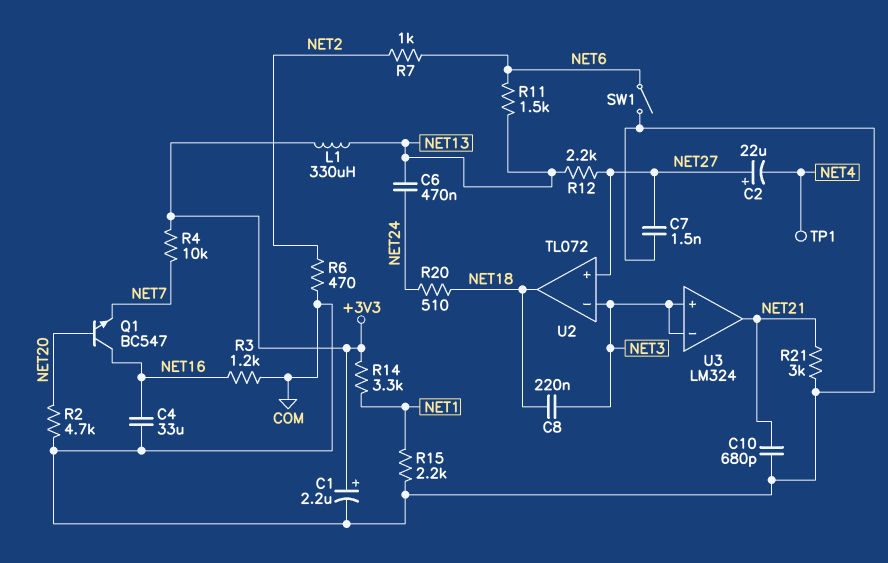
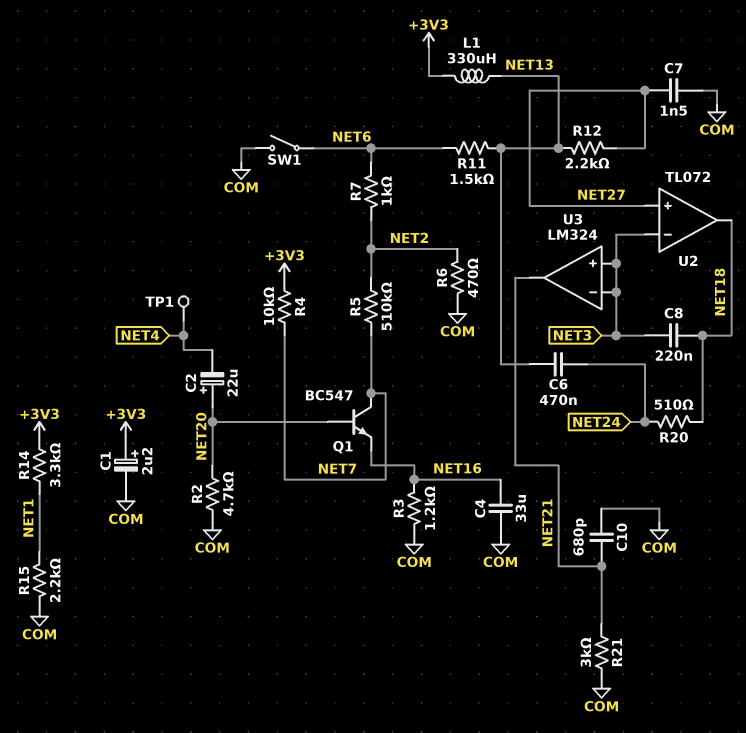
C2: 22uF (plus NET27, minus NET4) -> 22uF (plus NET20, minus NET4)
Q1: NPN BC547 (B NET20, C NET16, E NET7) -> NPN BC547 (B NET20, C NET7, E NET16)
R5: none -> 510k (NET2, NET7)

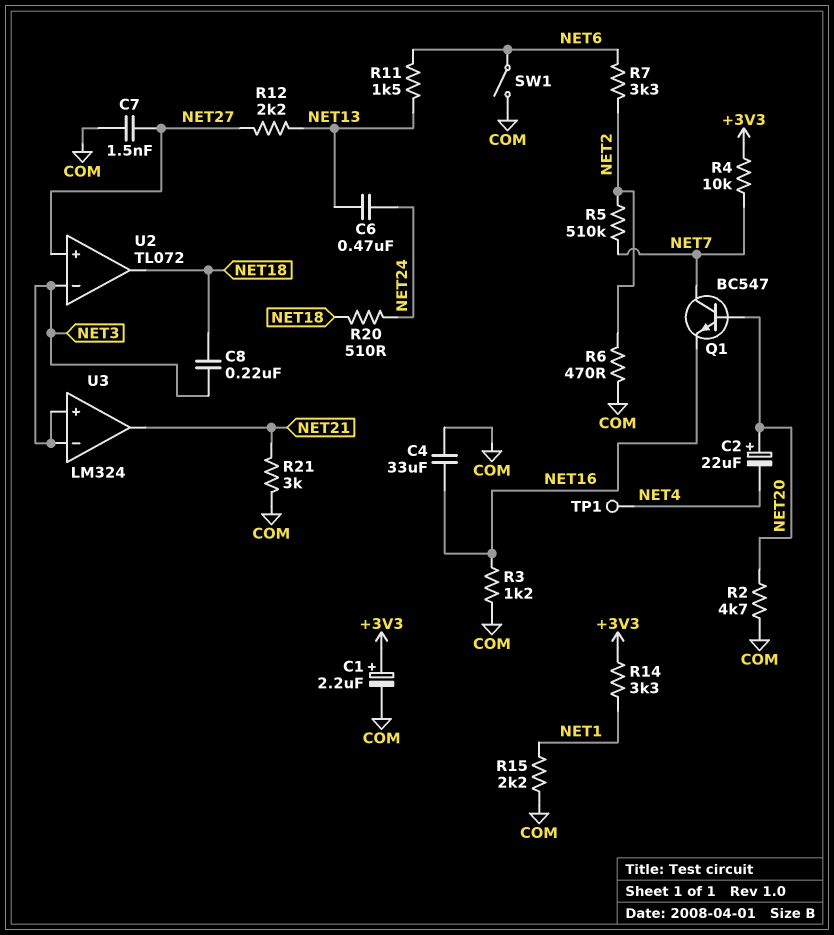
C10: 680pF (COM, NET21) -> none
L1: 330uH (+3V3, NET13) -> none
R7: 1k (NET2, NET6) -> 3.3k (NET2, NET6)

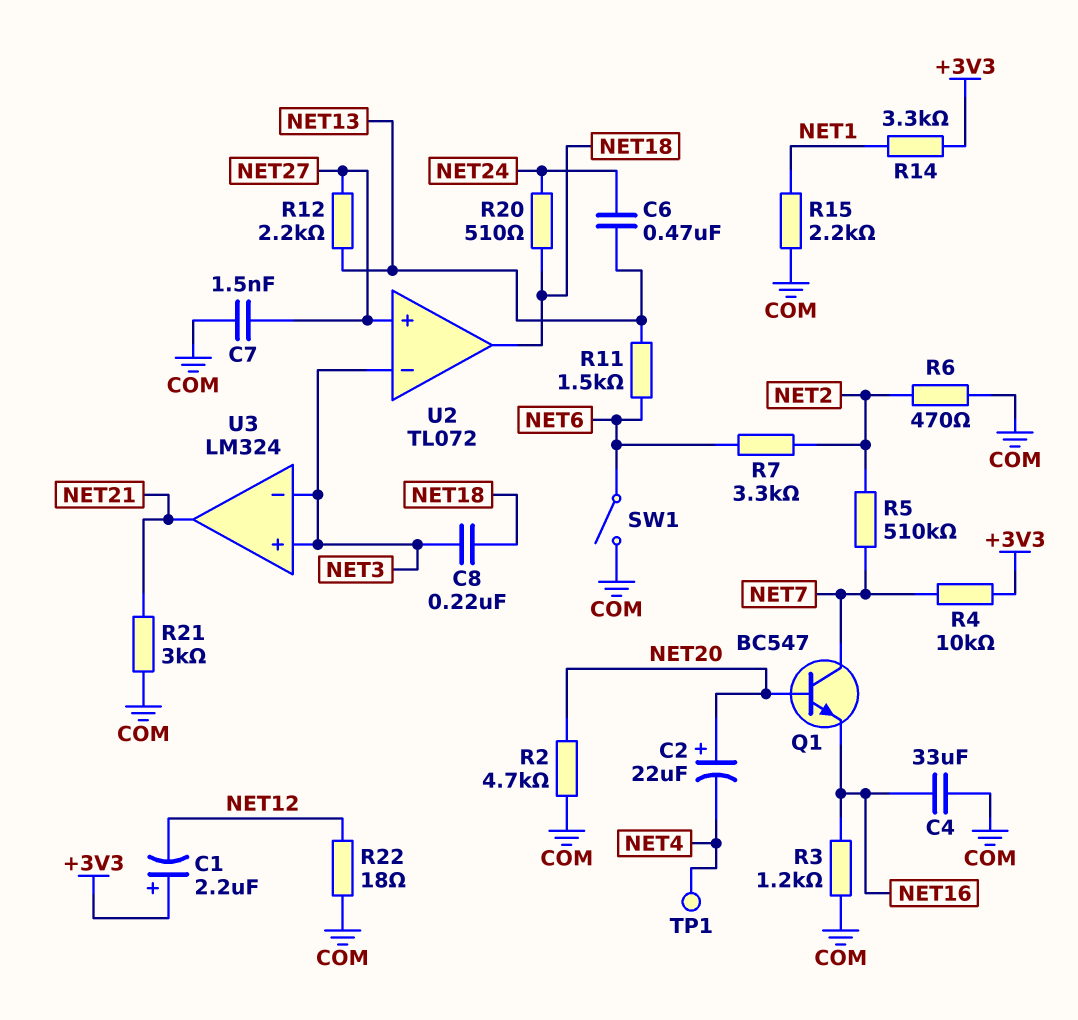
C1: 2.2uF (plus +3V3, minus COM) -> 2.2uF (plus +3V3, minus NET12)
R22: none -> 18 (COM, NET12)

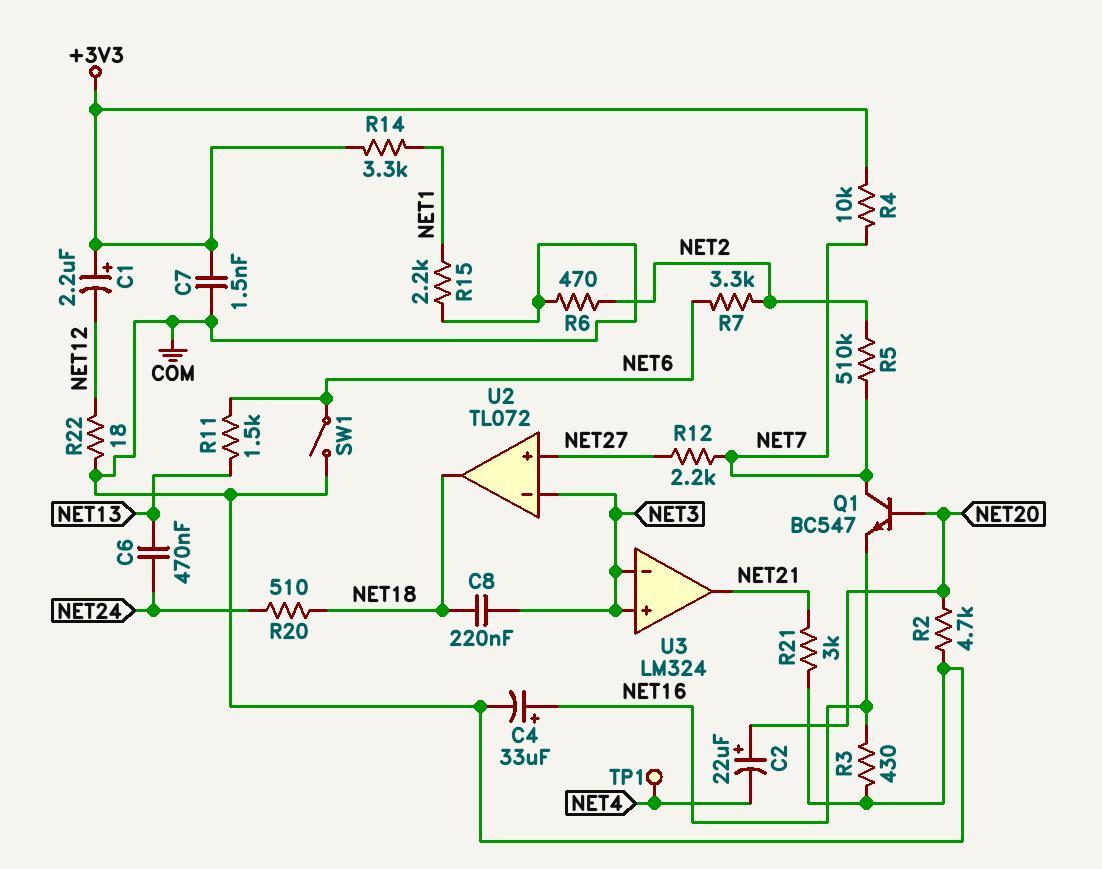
C4: 33uF (COM, NET16) -> 33uF (plus NET16, minus COM)
C7: 1.5nF (COM, NET27) -> 1.5nF (+3V3, COM)
R3: 1.2k (COM, NET16) -> 430 (COM, NET16)
R12: 2.2k (NET13, NET27) -> 2.2k (NET7, NET27)

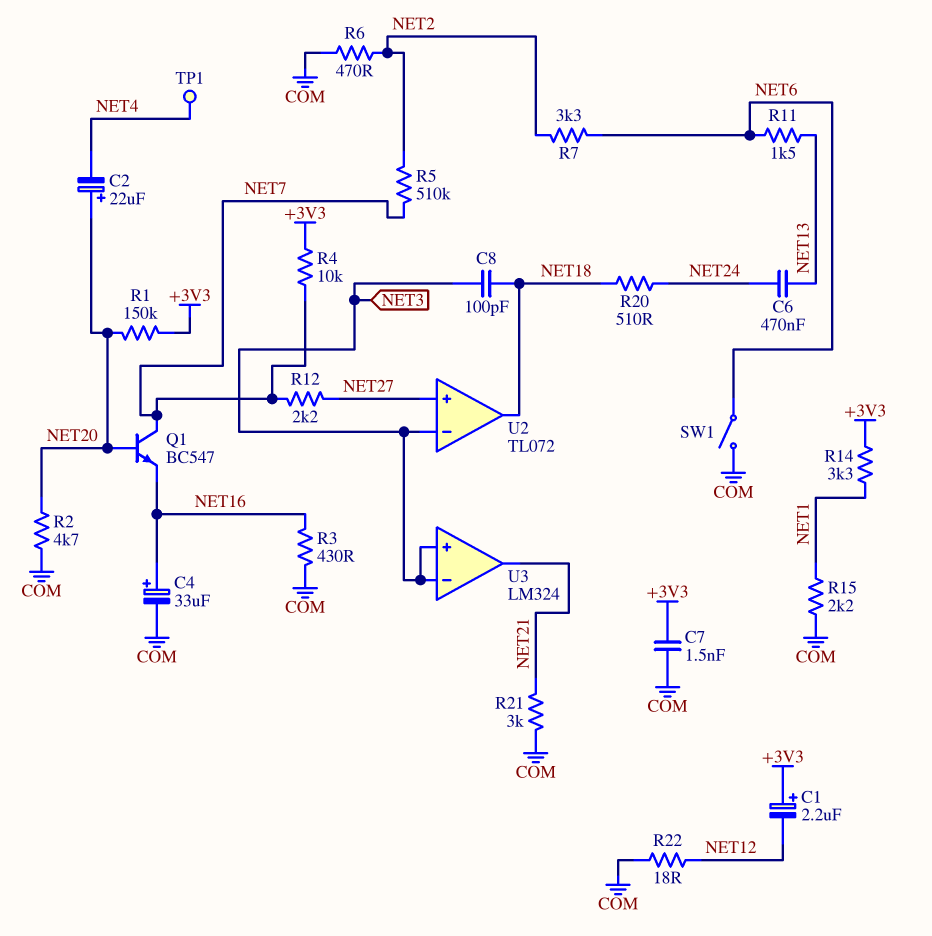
C8: 220nF (NET3, NET18) -> 100pF (NET3, NET18)
R1: none -> 150k (+3V3, NET20)

